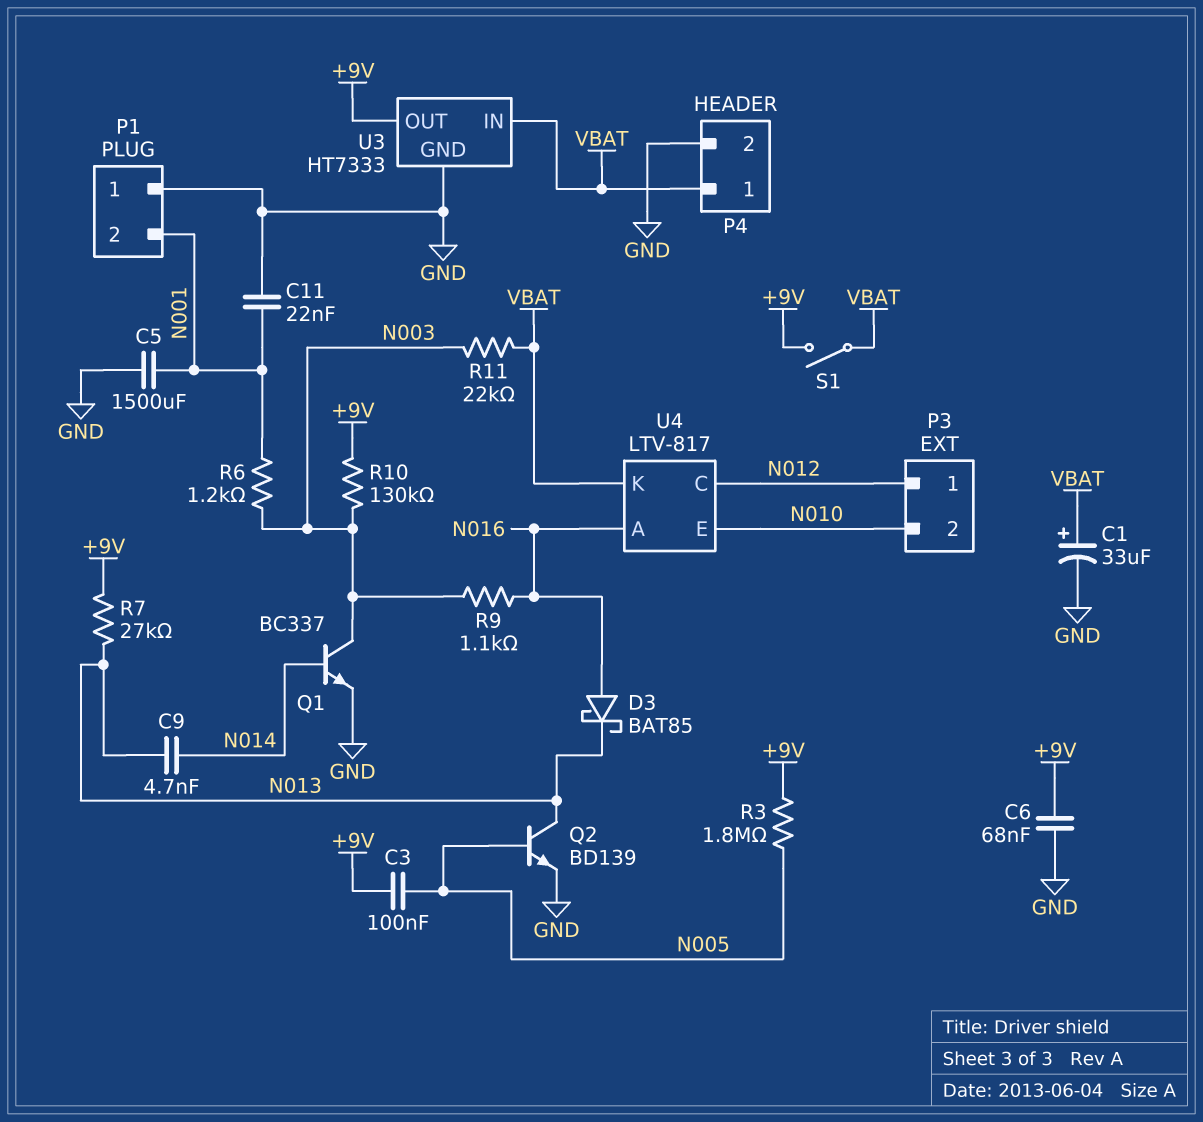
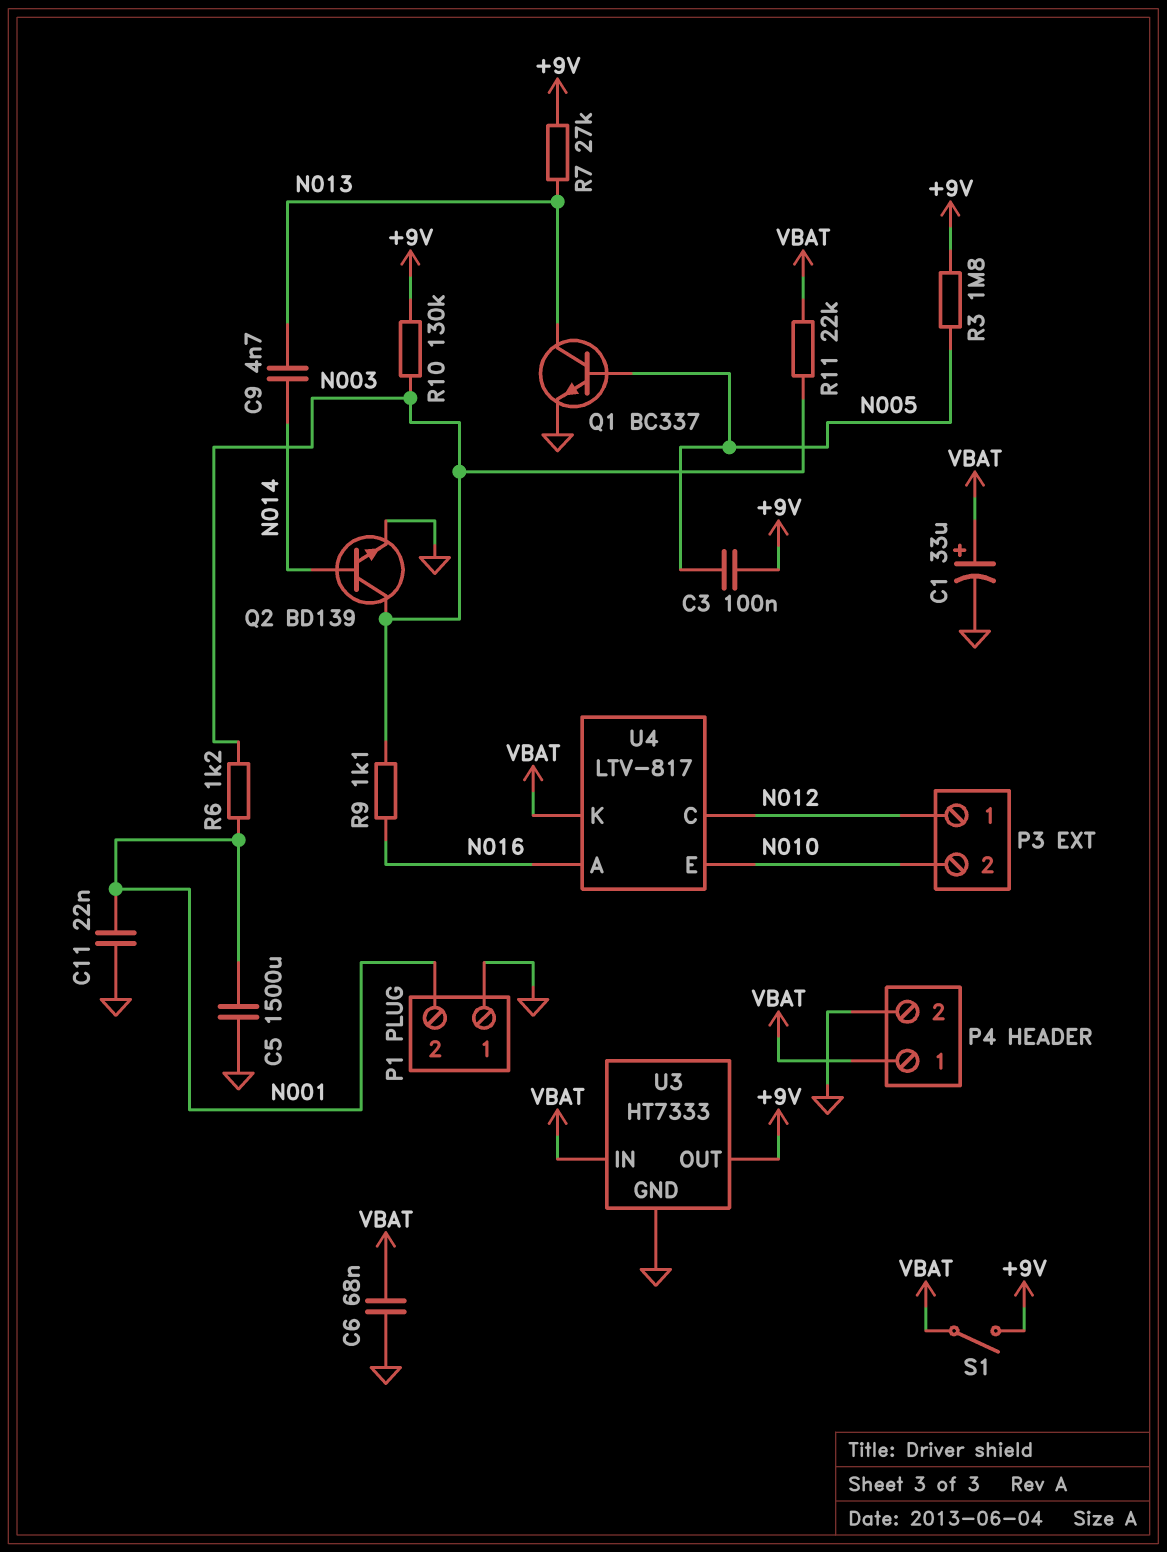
C6: 68nF (+9V, GND) -> 68nF (GND, VBAT)
D3: schottky BAT85 (A N016, K N013) -> none
Q1: NPN BC337 (B N014, C N003, E GND) -> NPN BC337 (B N005, C N013, E GND)
Q2: NPN BD139 (B N005, C N013, E GND) -> NPN BD139 (B N014, C N003, E GND)

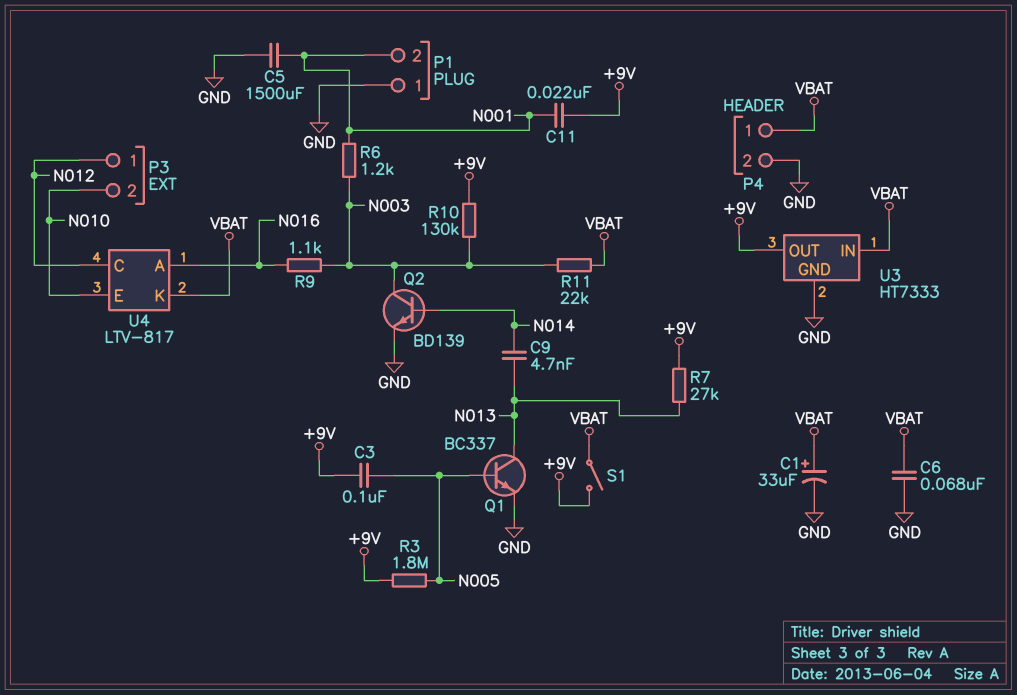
C11: 22nF (GND, N001) -> 22nF (+9V, N001)

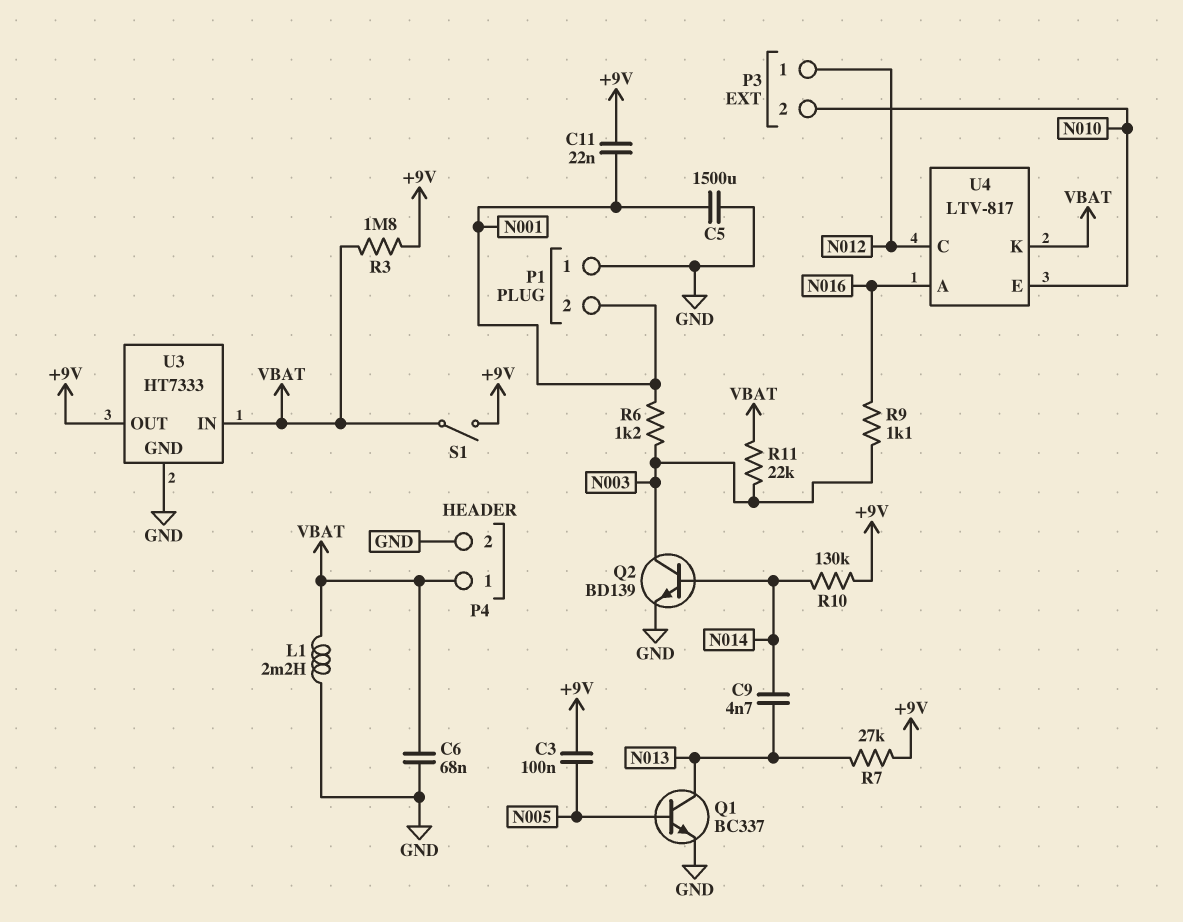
C1: 33uF (plus VBAT, minus GND) -> none
L1: none -> 2.2mH (GND, VBAT)
R3: 1.8M (+9V, N005) -> 1.8M (+9V, VBAT)
R10: 130k (+9V, N003) -> 130k (+9V, N014)

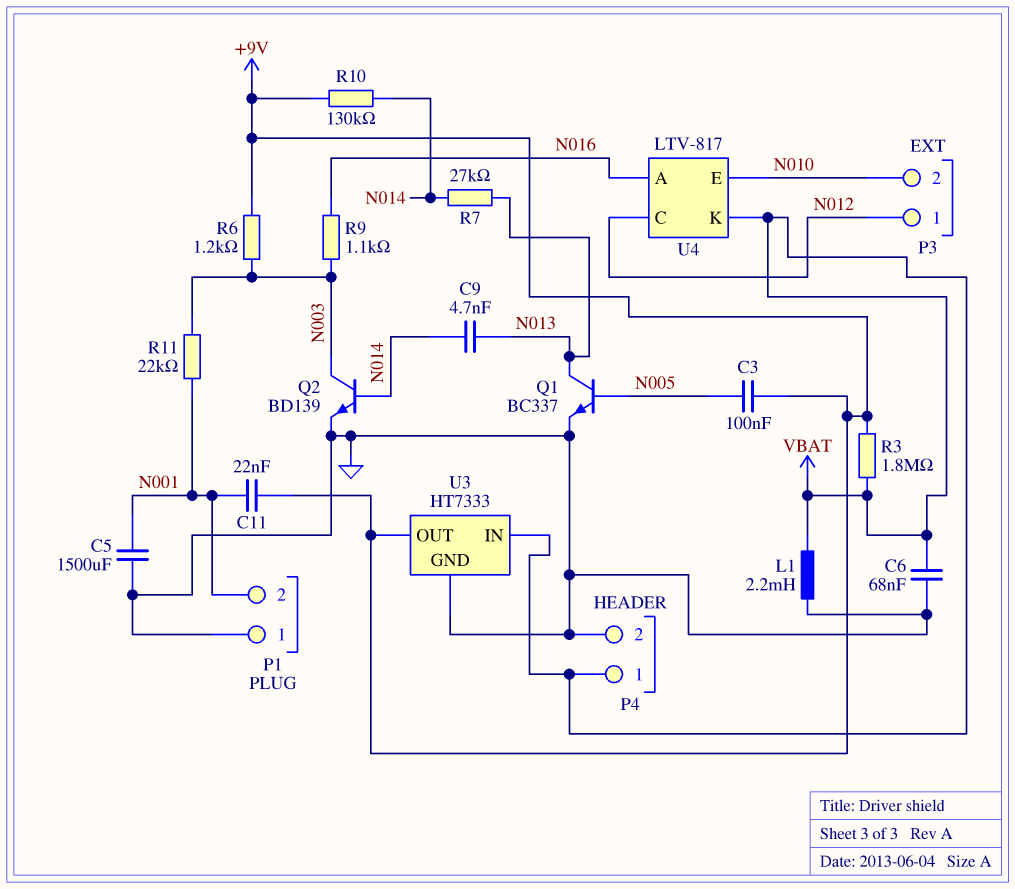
R6: 1.2k (N001, N003) -> 1.2k (+9V, N003)
R7: 27k (+9V, N013) -> 27k (N013, N014)
R11: 22k (N003, VBAT) -> 22k (N001, N003)
S1: switch (+9V, VBAT) -> none

